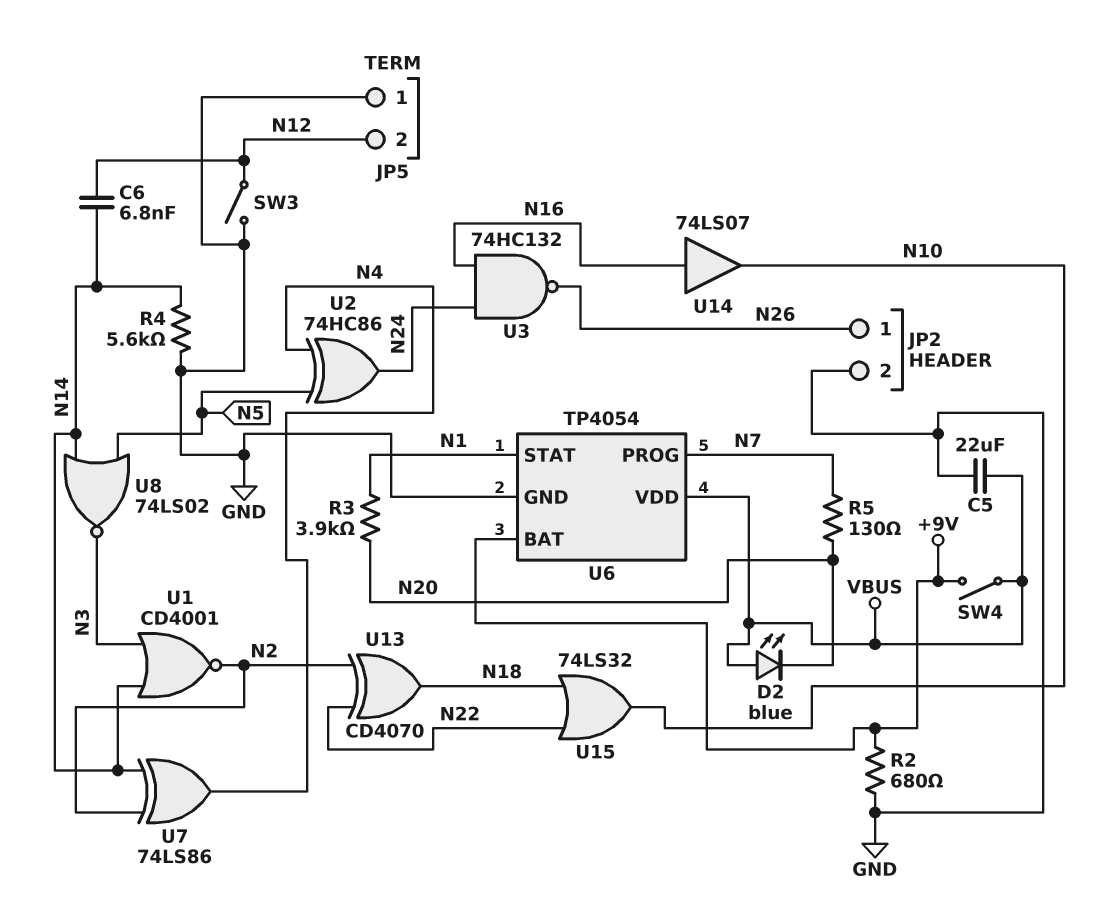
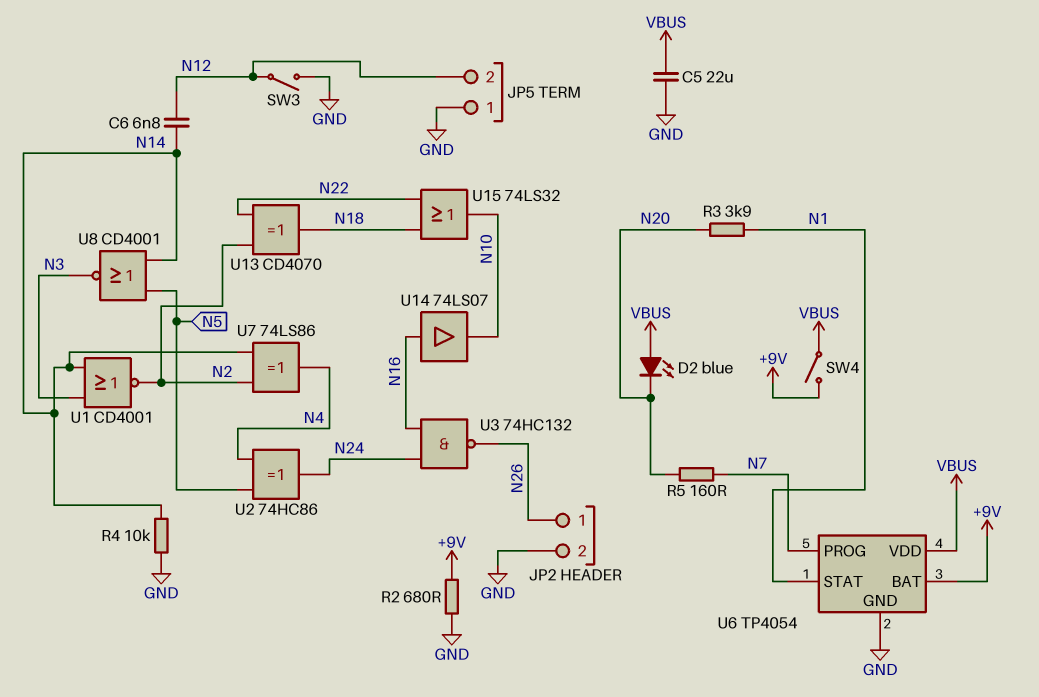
R4: 5.6k (GND, N14) -> 10k (GND, N14)
R5: 130 (N7, N20) -> 160 (N7, N20)
U8: NOR 74LS02 (in N5, in N14, out N3) -> NOR CD4001 (in N5, in N14, out N3)

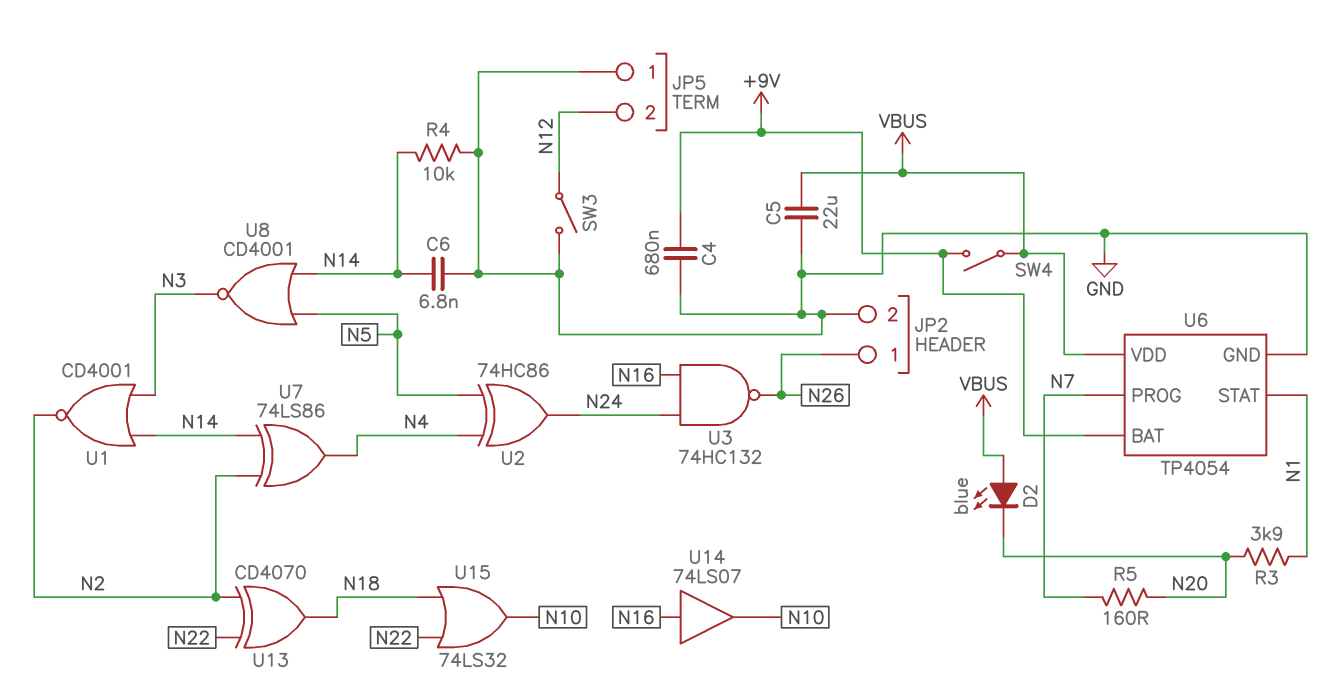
C4: none -> 680nF (+9V, GND)
C6: 6.8nF (N12, N14) -> 6.8nF (GND, N14)
R2: 680 (+9V, GND) -> none

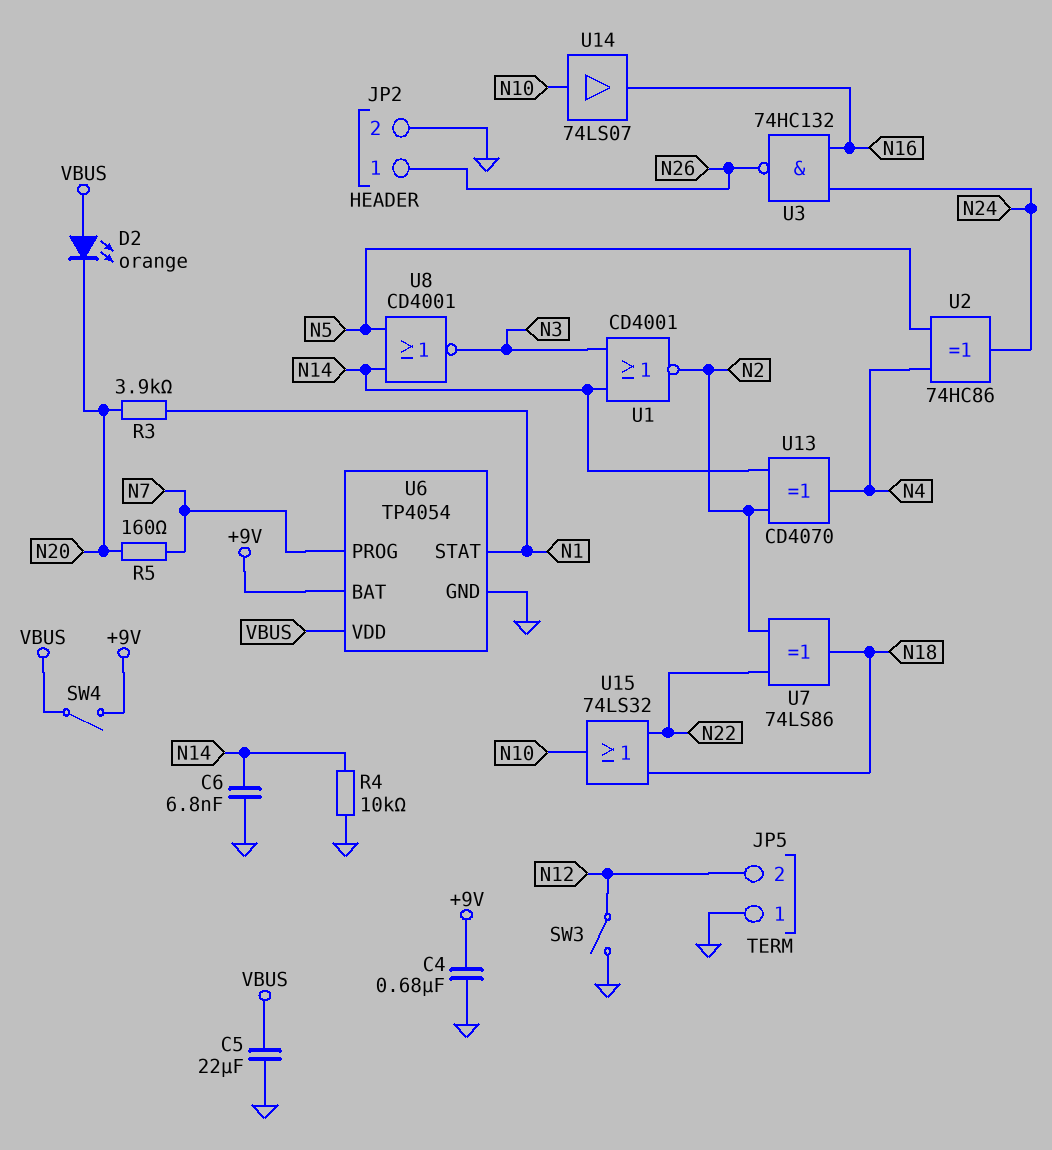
D2: LED blue (A VBUS, K N20) -> LED orange (A VBUS, K N20)
U7: XOR 74LS86 (in N2, in N14, out N4) -> XOR 74LS86 (in N2, in N22, out N18)
U13: XOR CD4070 (in N2, in N22, out N18) -> XOR CD4070 (in N2, in N14, out N4)
U14: buffer 74LS07 (in N16, out N10) -> buffer 74LS07 (in N10, out N16)

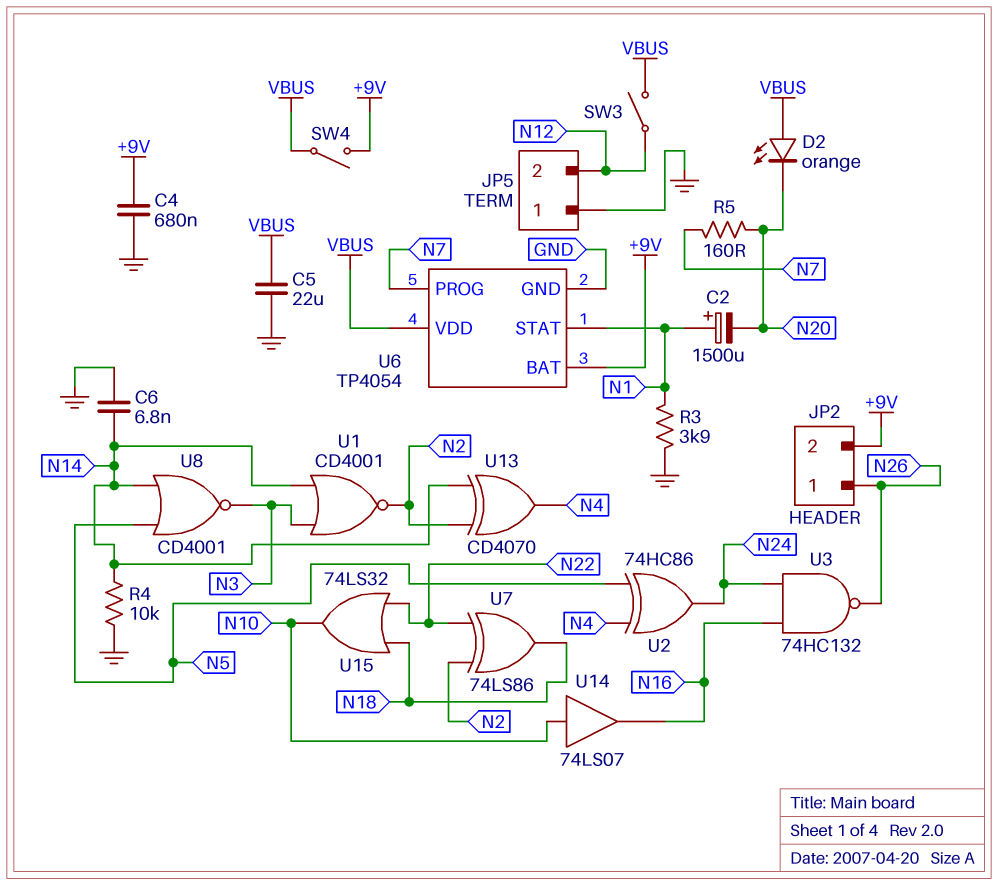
C2: none -> 1500uF (plus N1, minus N20)
JP2 pin 2: GND -> +9V
R3: 3.9k (N1, N20) -> 3.9k (GND, N1)
SW3: switch (GND, N12) -> switch (N12, VBUS)

